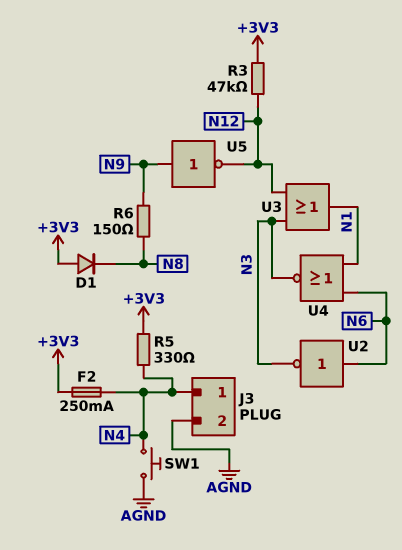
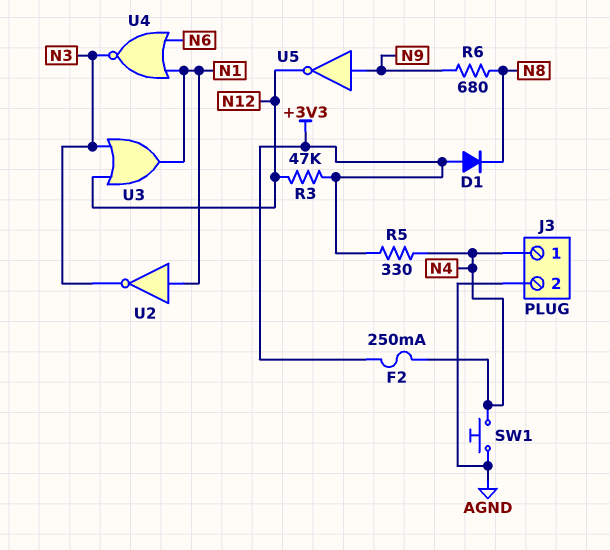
R6: 150 (N8, N9) -> 680 (N8, N9)
U2: NOT (in N6, out N3) -> NOT (in N1, out N3)

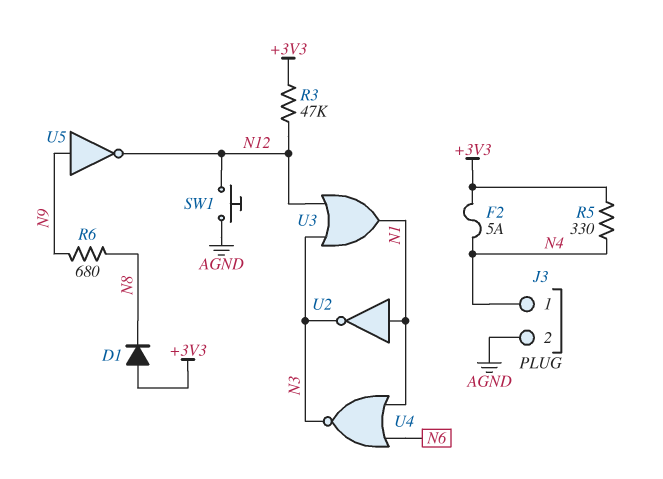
F2: 250mA (+3V3, N4) -> 5A (+3V3, N4)
SW1: button (AGND, N4) -> button (AGND, N12)

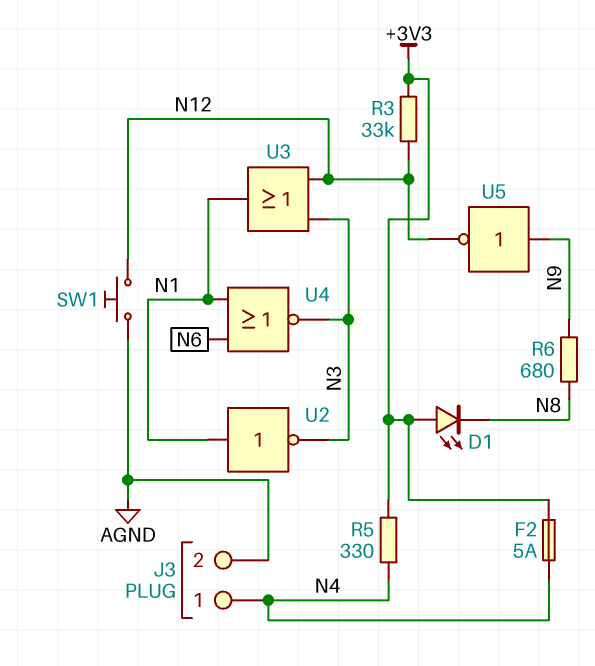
D1: diode (A +3V3, K N8) -> LED (A +3V3, K N8)
R3: 47k (+3V3, N12) -> 33k (+3V3, N12)

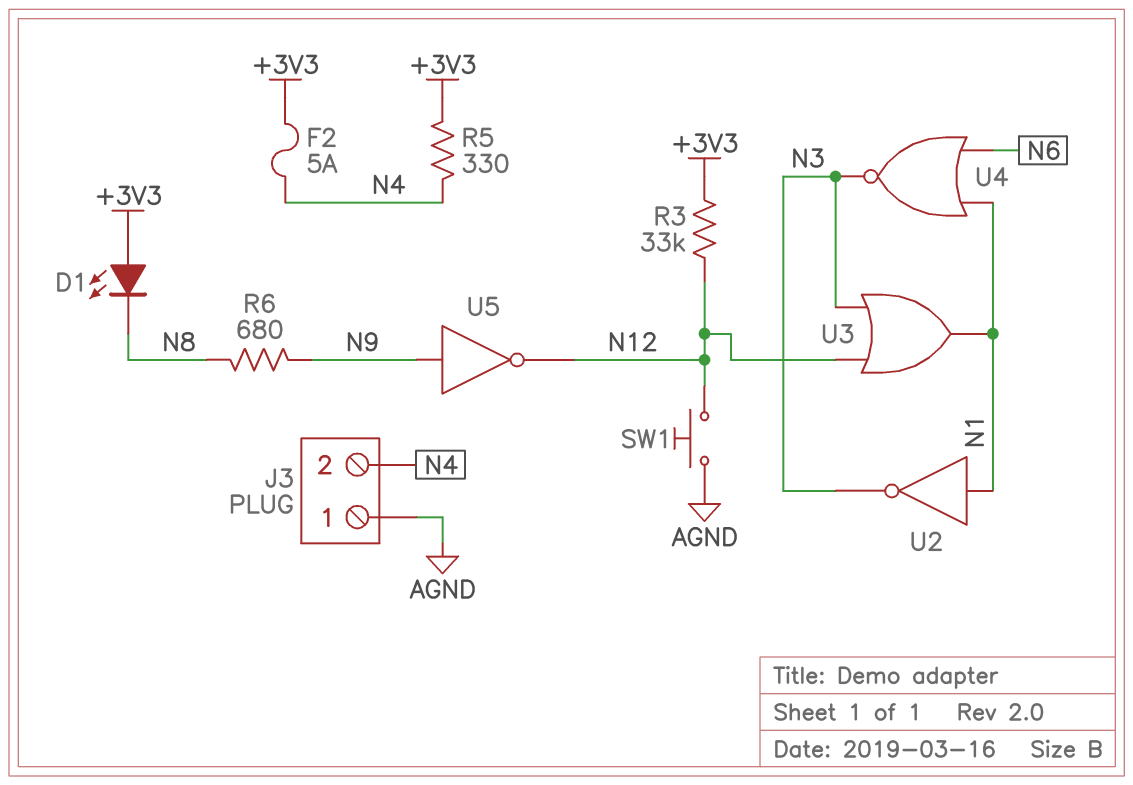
J3 pin 1: N4 -> AGND
J3 pin 2: AGND -> N4

